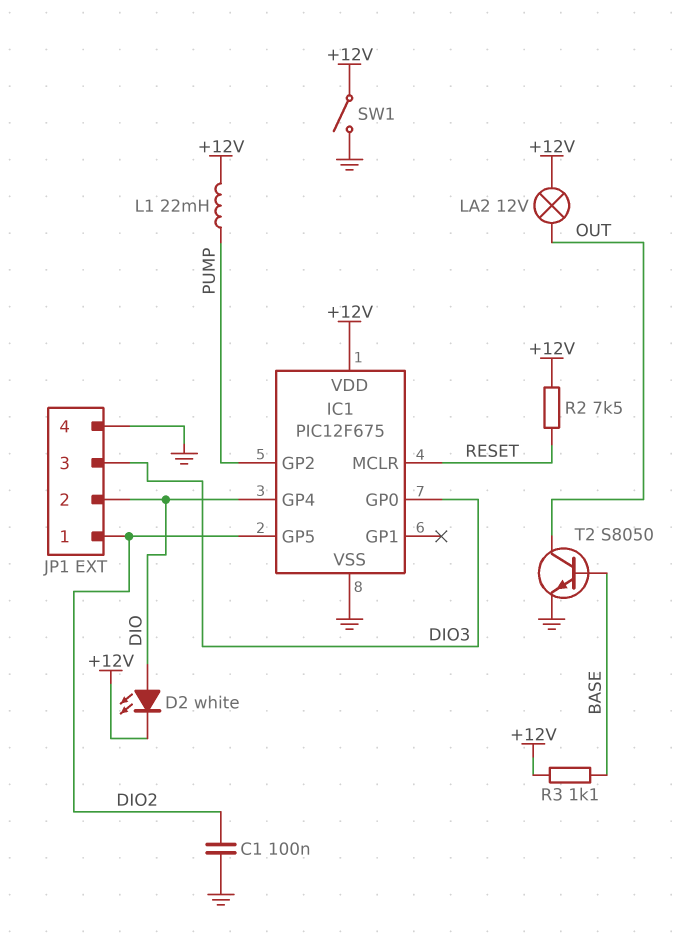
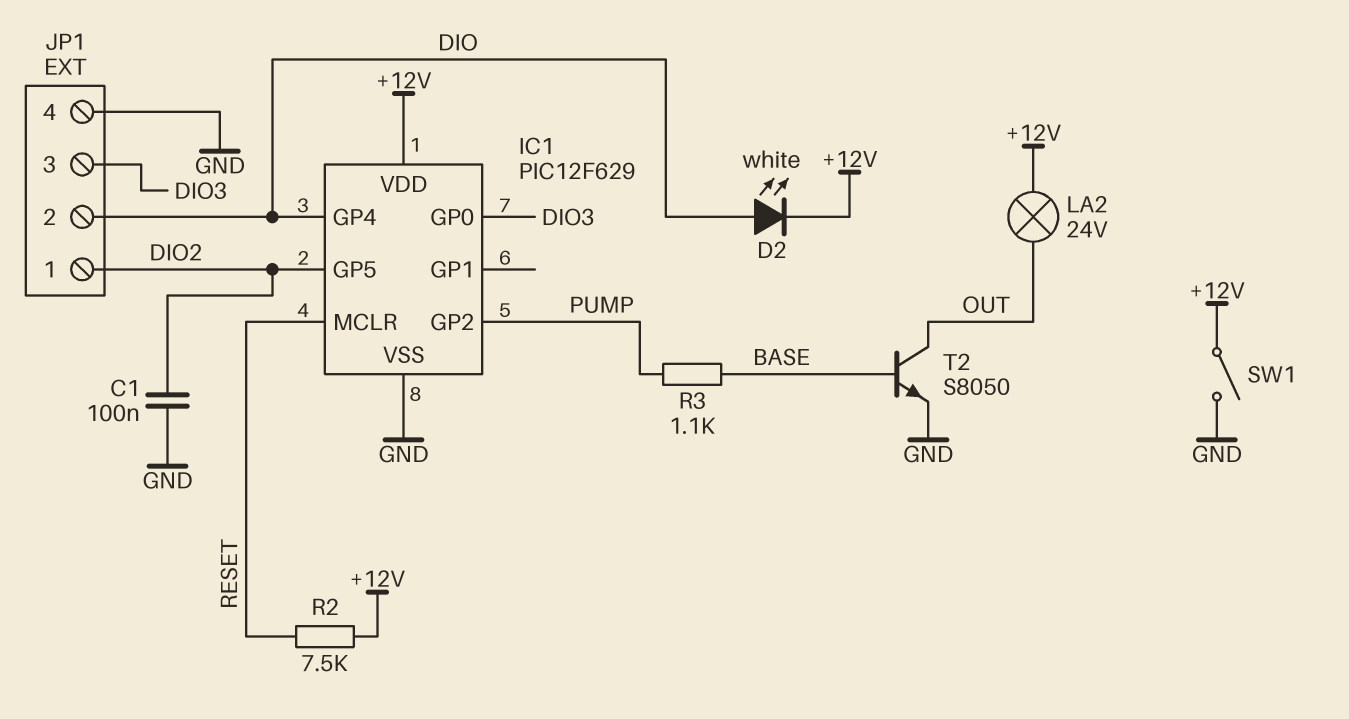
IC1: PIC12F675 -> PIC12F629
L1: 22mH (+12V, PUMP) -> none
LA2: lamp 12V (+12V, OUT) -> lamp 24V (+12V, OUT)
R3: 1.1k (+12V, BASE) -> 1.1k (BASE, PUMP)

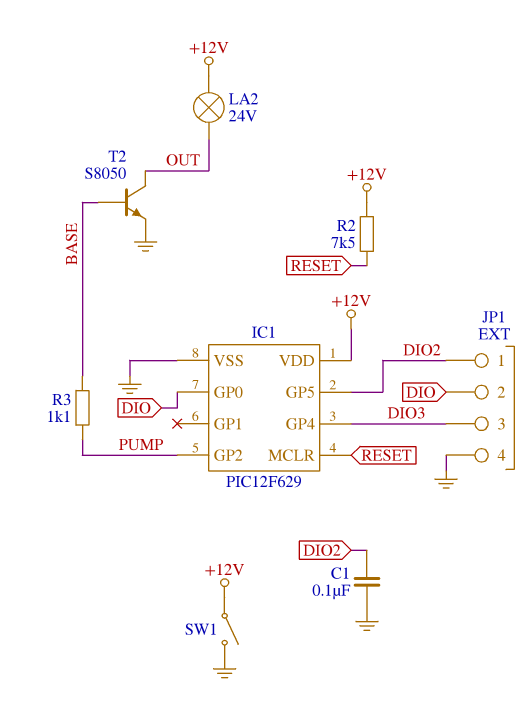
D2: LED white (A DIO, K +12V) -> none
IC1 pin GP0: DIO3 -> DIO
IC1 pin GP4: DIO -> DIO3

